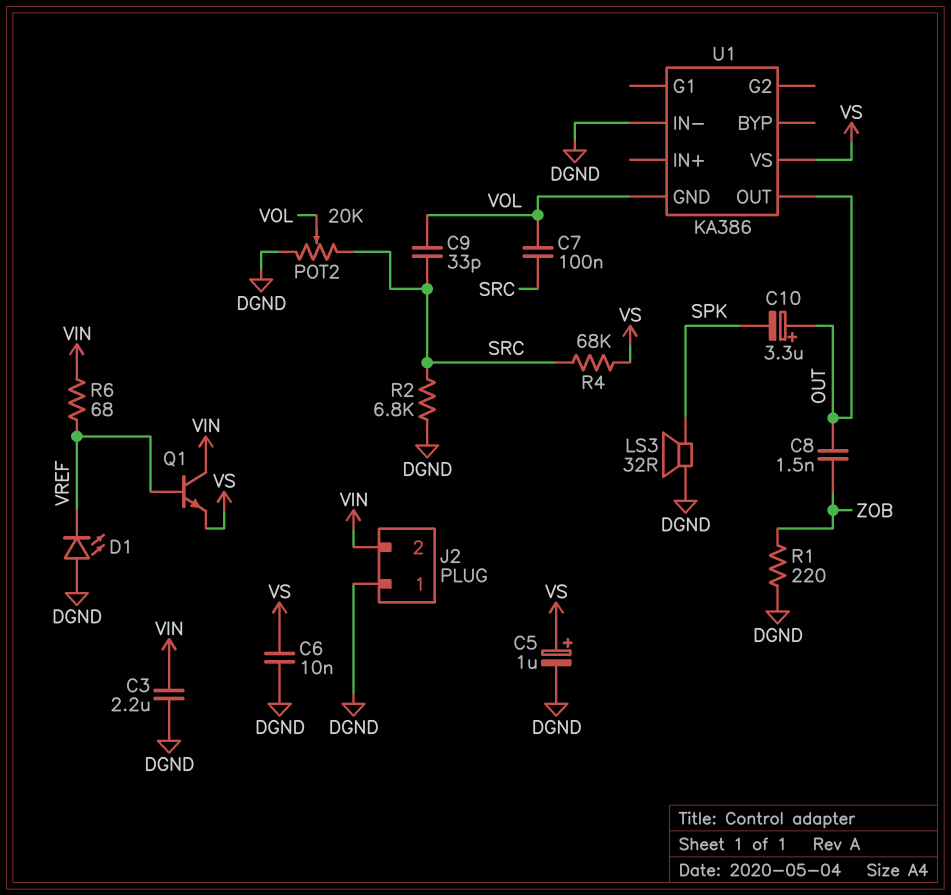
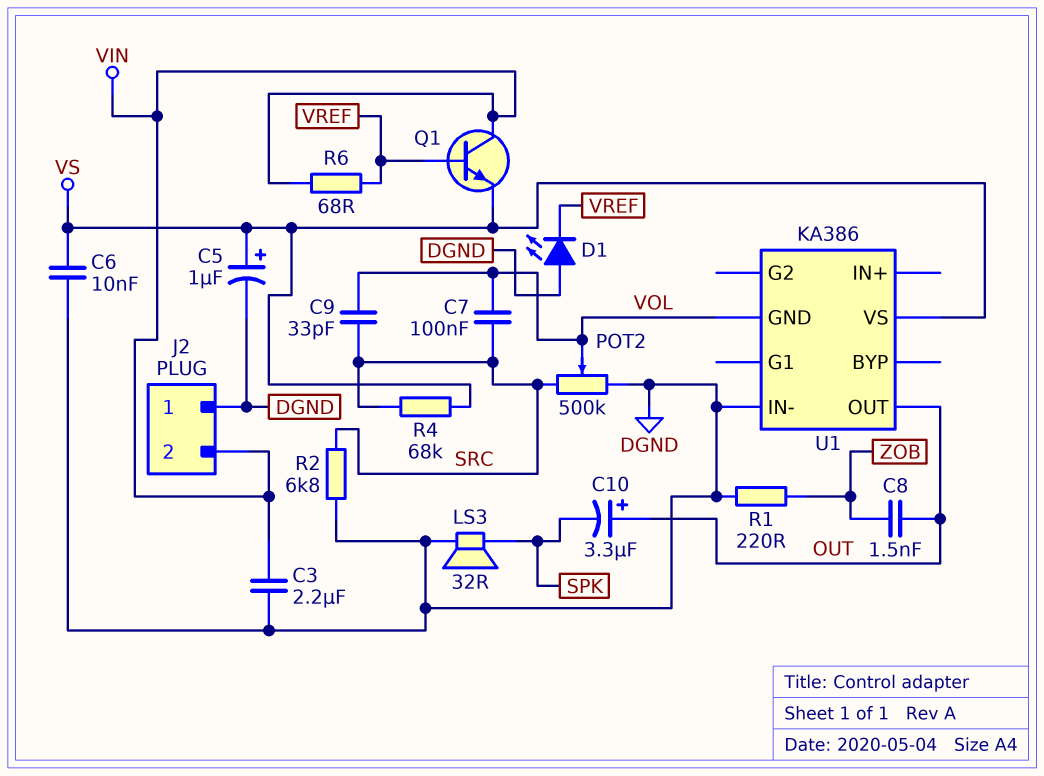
POT2: 20k (DGND, SRC, wiper VOL) -> 500k (DGND, SRC, wiper VOL)

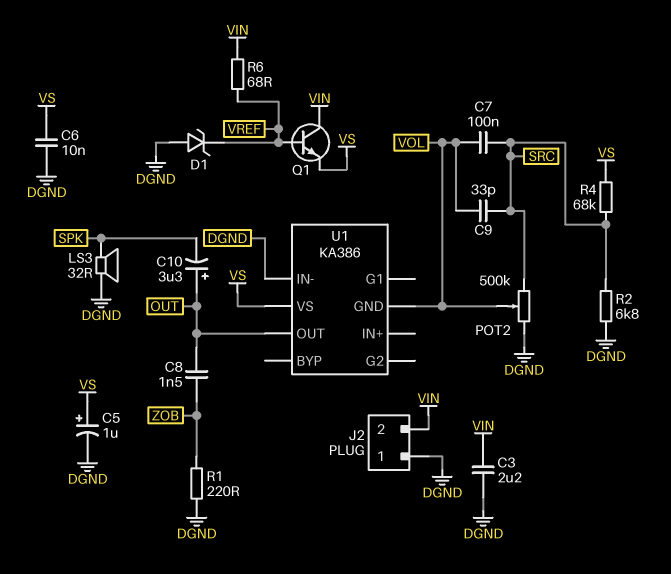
D1: LED (A DGND, K VREF) -> zener (A DGND, K VREF)

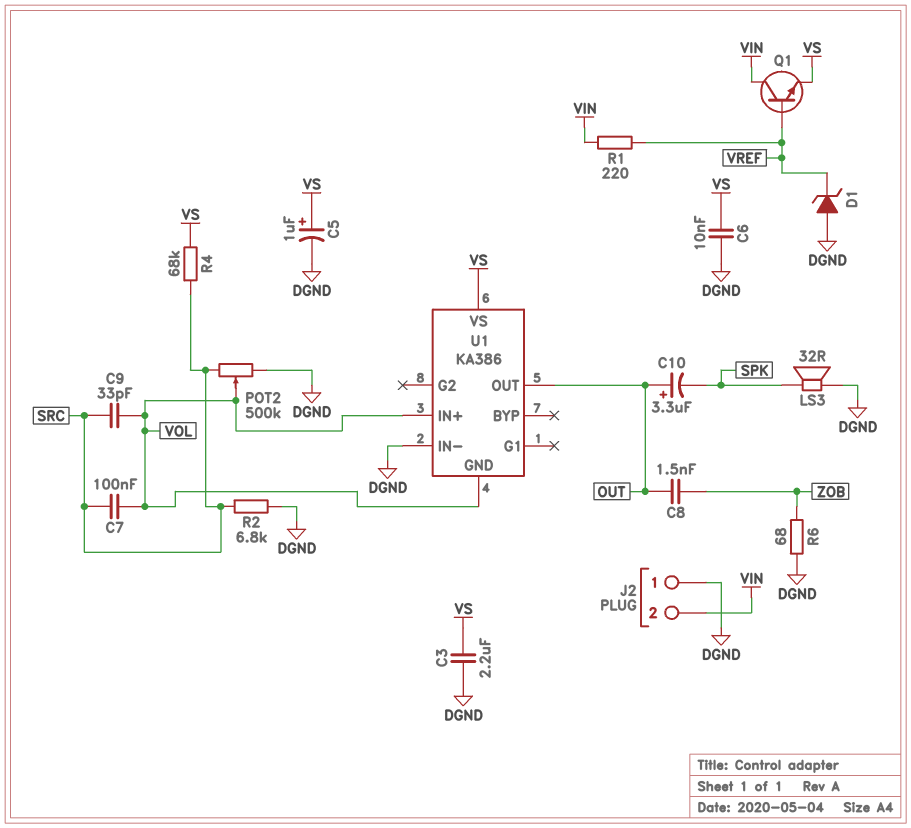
C3: 2.2uF (DGND, VIN) -> 2.2uF (DGND, VS)
R1: 220 (DGND, ZOB) -> 220 (VIN, VREF)
R6: 68 (VIN, VREF) -> 68 (DGND, ZOB)
U1 pin IN+: none -> VOL

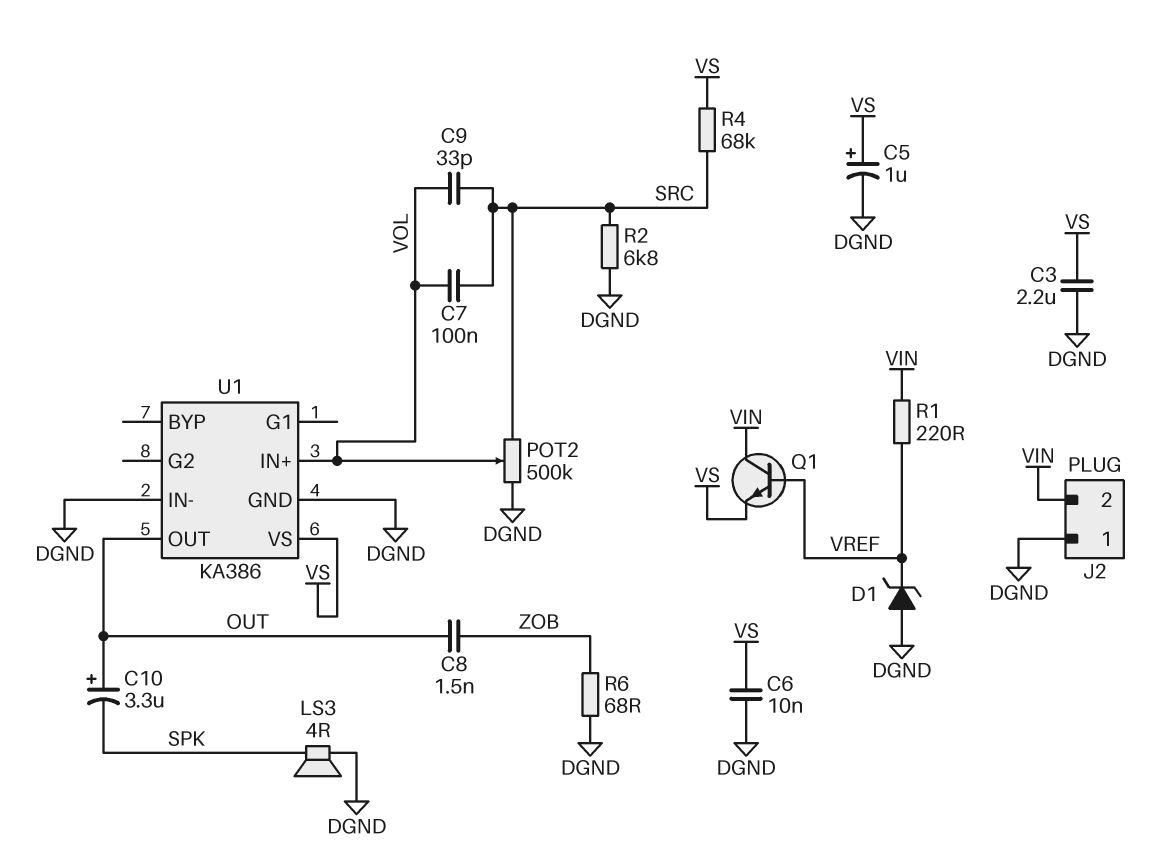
LS3: speaker 32R (DGND, SPK) -> speaker 4R (DGND, SPK)
U1 pin GND: VOL -> DGND

